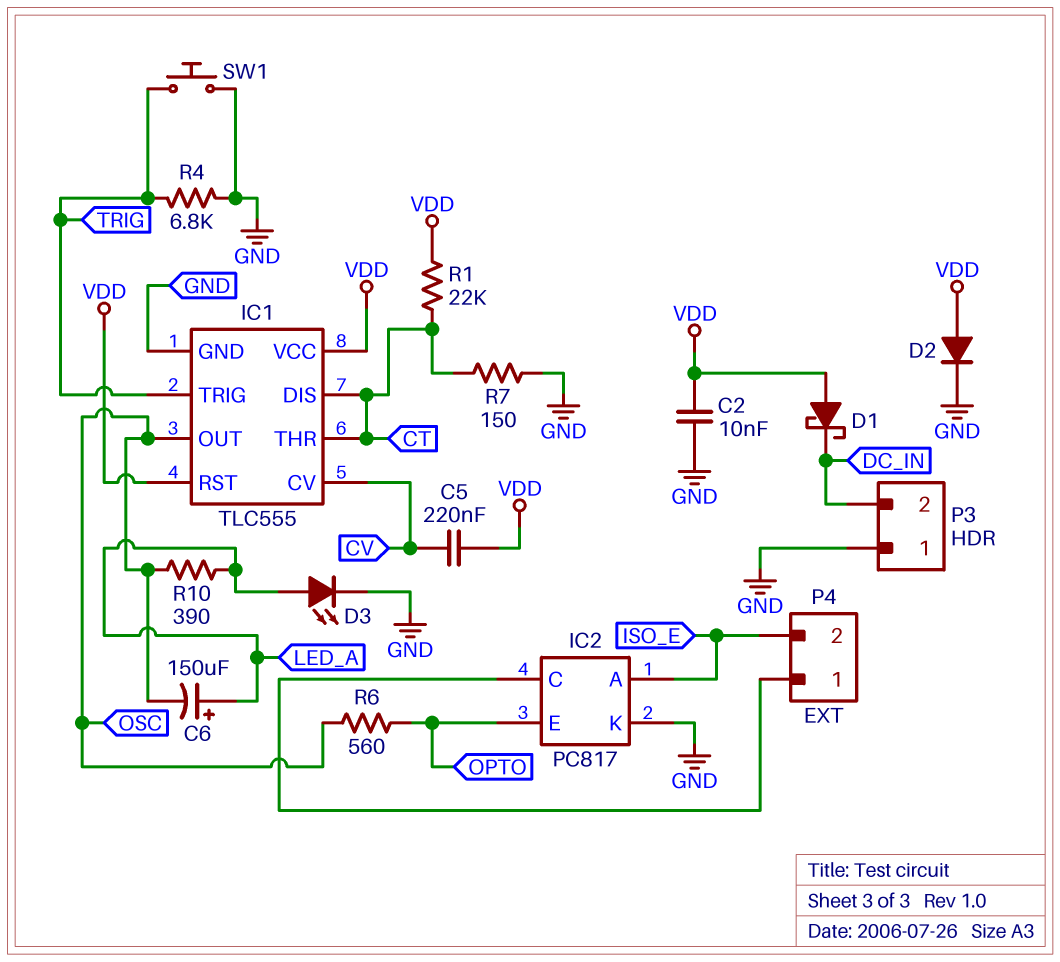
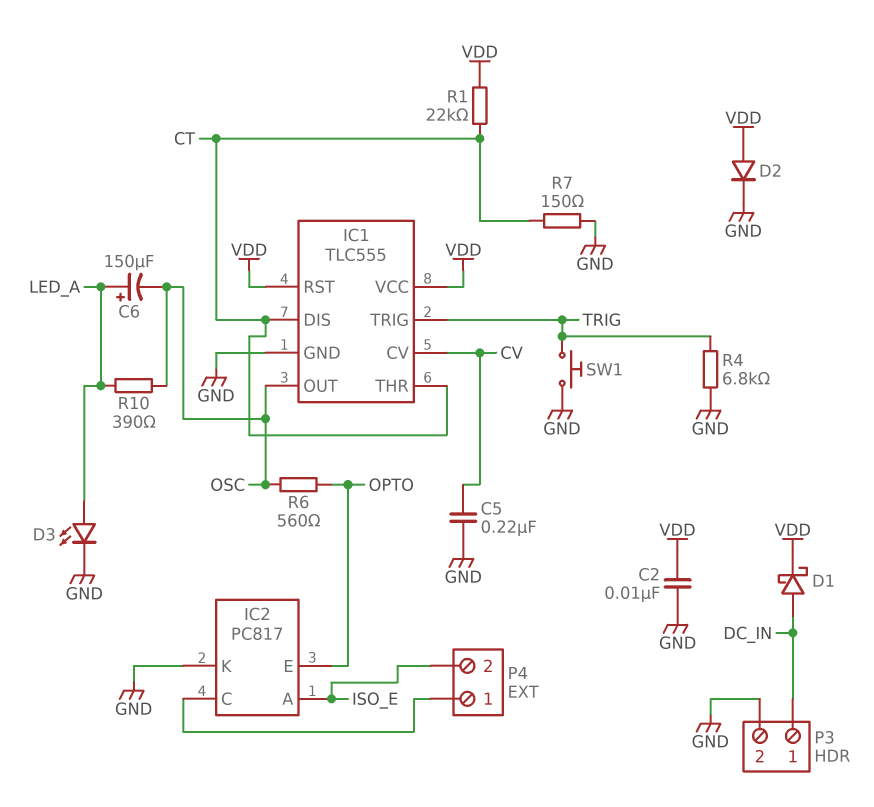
C5: 220nF (CV, VDD) -> 220nF (CV, GND)
D1: schottky (A VDD, K DC_IN) -> schottky (A DC_IN, K VDD)
P3 pin 1: GND -> DC_IN
P3 pin 2: DC_IN -> GND

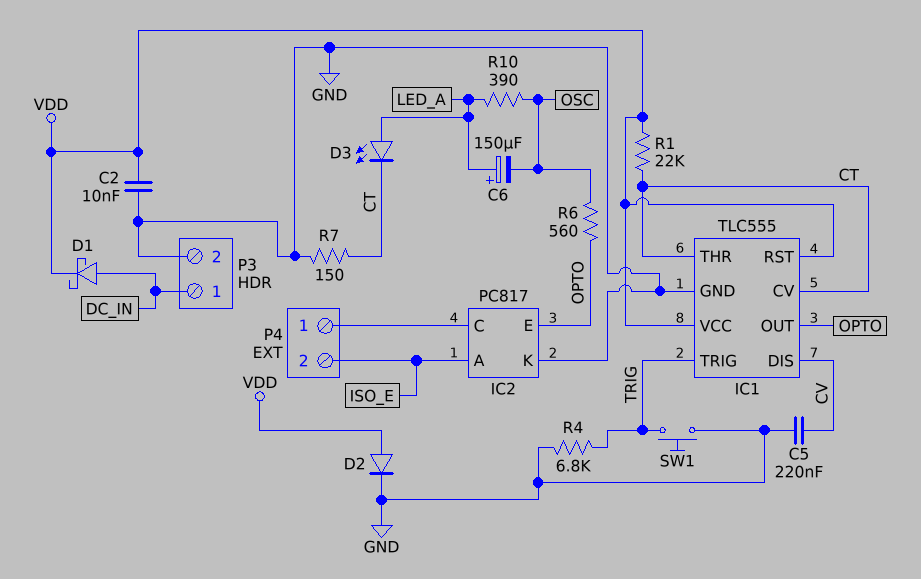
D3: LED (A LED_A, K GND) -> LED (A LED_A, K CT)
IC1 pin CV: CV -> CT
IC1 pin DIS: CT -> CV
IC1 pin OUT: OSC -> OPTO

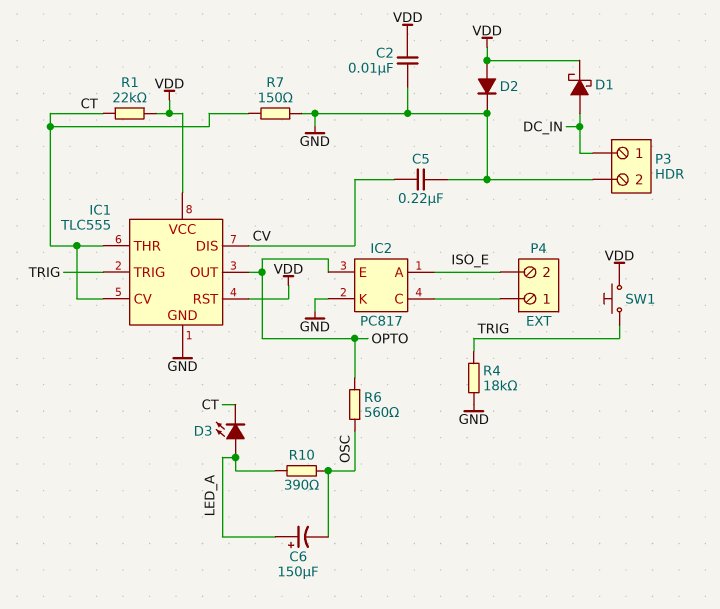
R4: 6.8k (GND, TRIG) -> 18k (GND, TRIG)
SW1: button (GND, TRIG) -> button (TRIG, VDD)

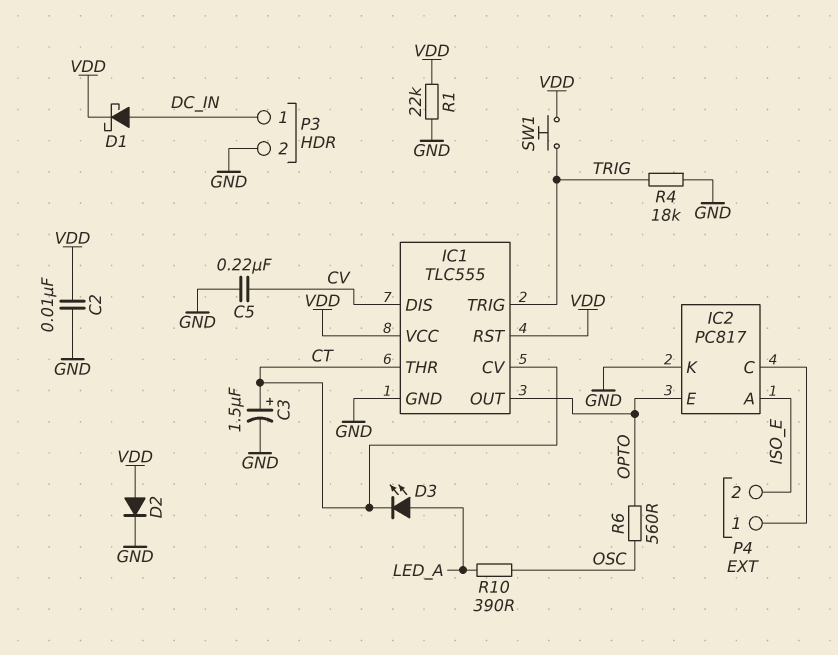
C3: none -> 1.5uF (plus CT, minus GND)
C6: 150uF (plus LED_A, minus OSC) -> none
R1: 22k (CT, VDD) -> 22k (GND, VDD)
R7: 150 (CT, GND) -> none

